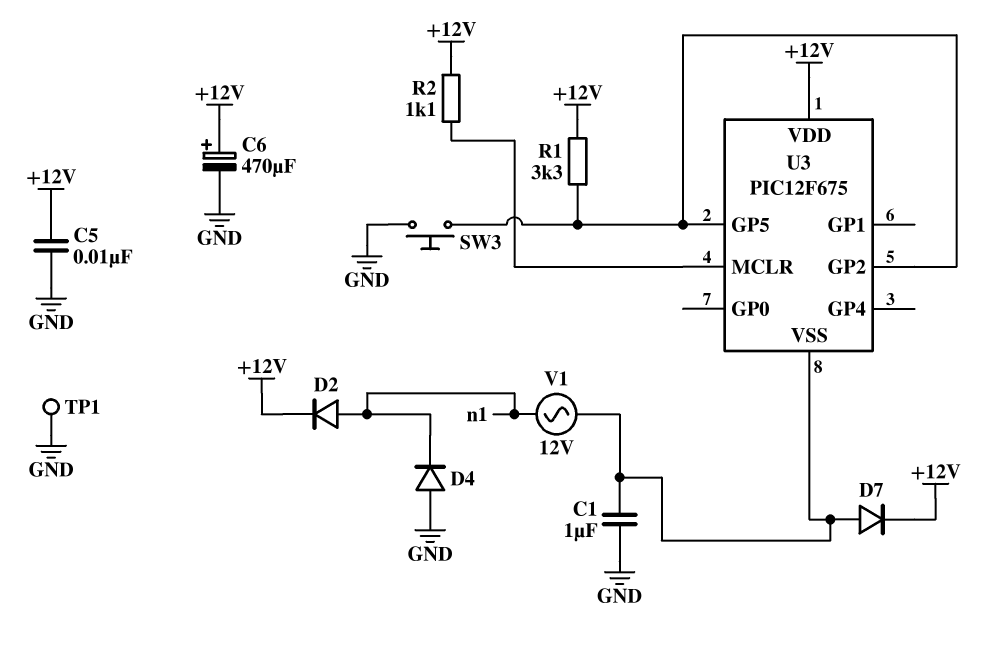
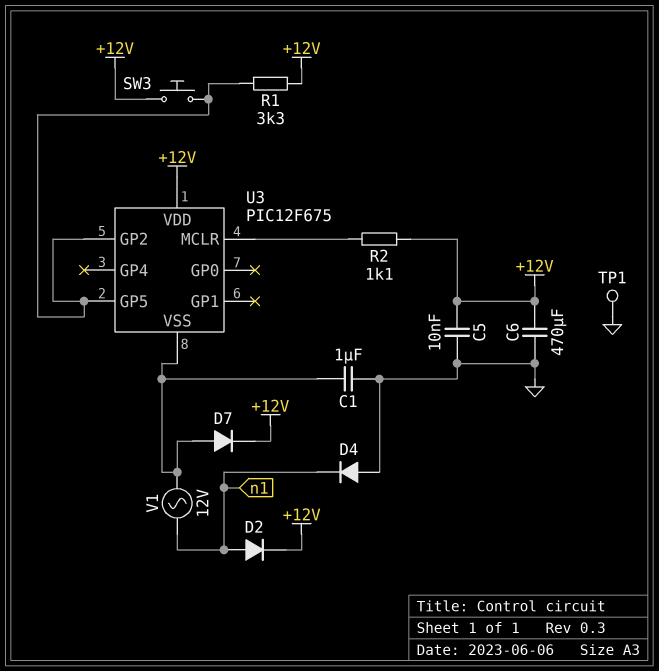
C6: 470uF (plus +12V, minus GND) -> 470uF (+12V, GND)
SW3: button (GND, U3/GP2) -> button (+12V, U3/GP2)

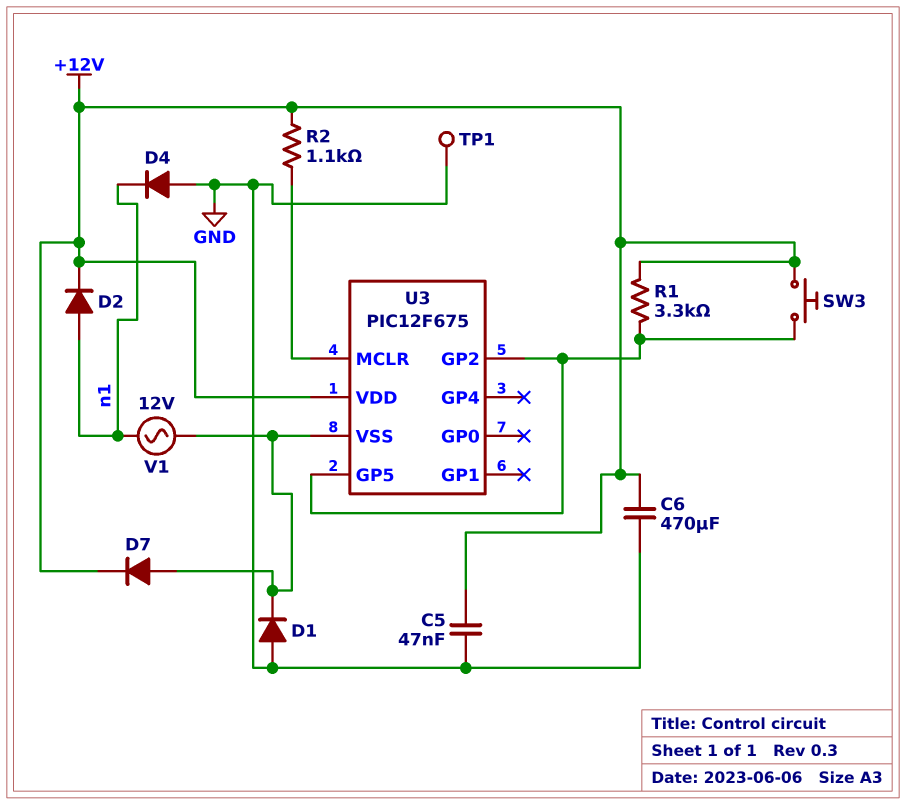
C1: 1uF (GND, U3/VSS) -> none
C5: 10nF (+12V, GND) -> 47nF (+12V, GND)
D1: none -> diode (A GND, K U3/VSS)

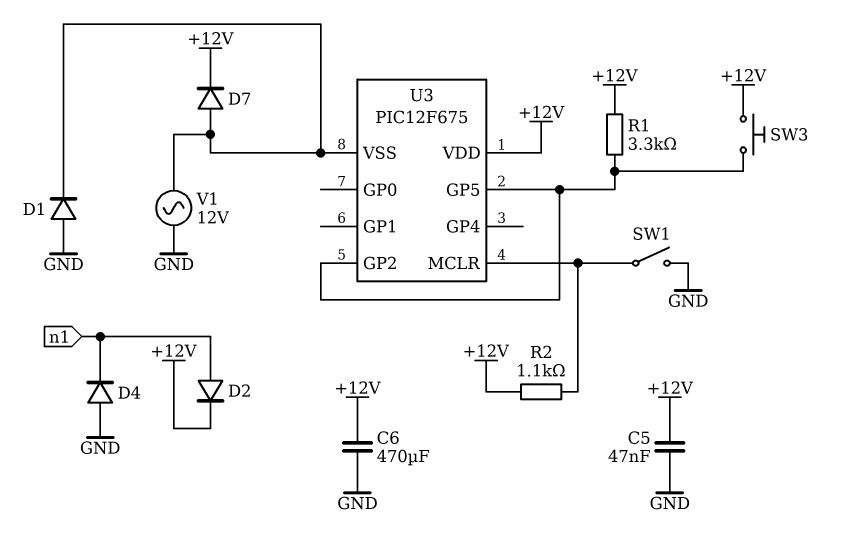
SW1: none -> switch (GND, U3/MCLR)
TP1: test point (GND) -> none
V1: AC 12V (U3/VSS, n1) -> AC 12V (GND, U3/VSS)

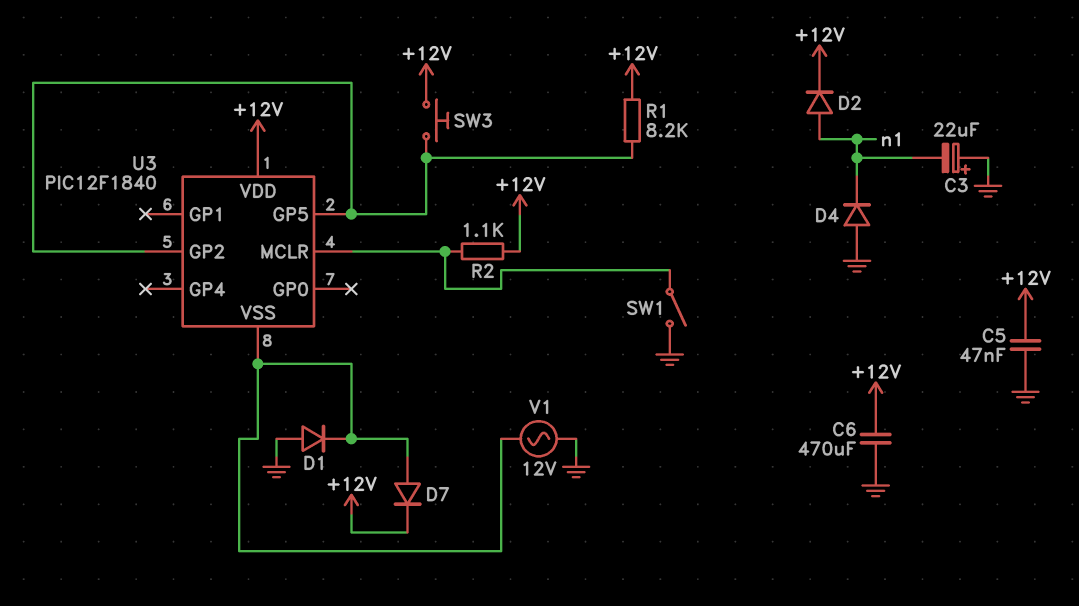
C3: none -> 22uF (plus GND, minus n1)
R1: 3.3k (+12V, U3/GP2) -> 8.2k (+12V, U3/GP2)
U3: PIC12F675 -> PIC12F1840

